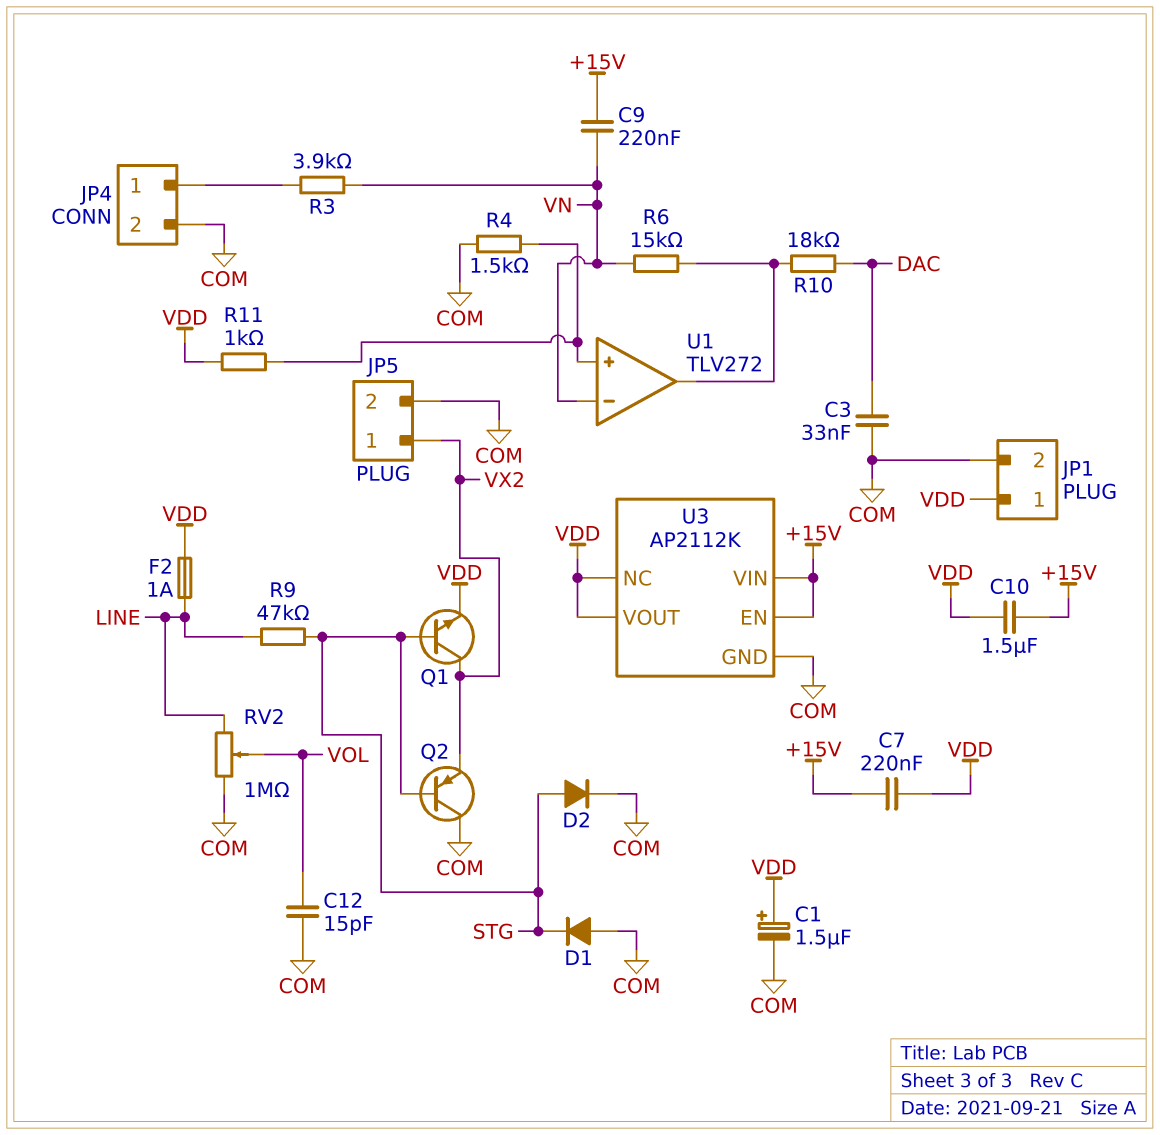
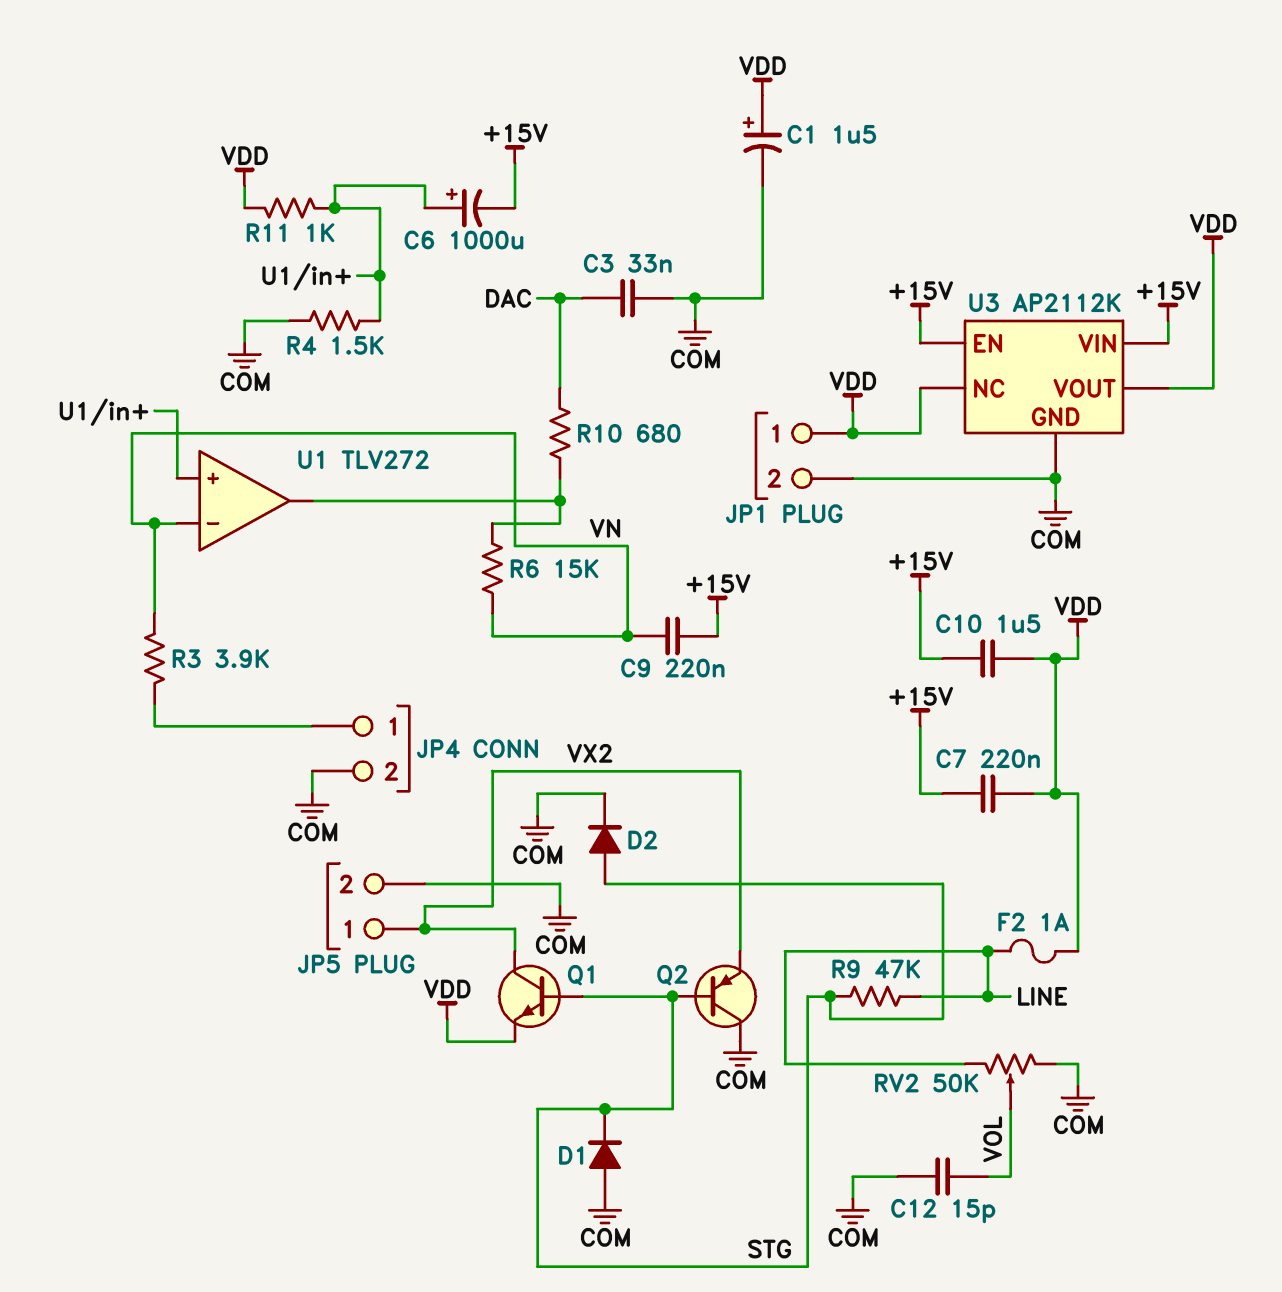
C6: none -> 1000uF (plus U1/in+, minus +15V)
R10: 18k (DAC, U1/out) -> 680 (DAC, U1/out)
RV2: 1M (COM, LINE, wiper VOL) -> 50k (COM, LINE, wiper VOL)

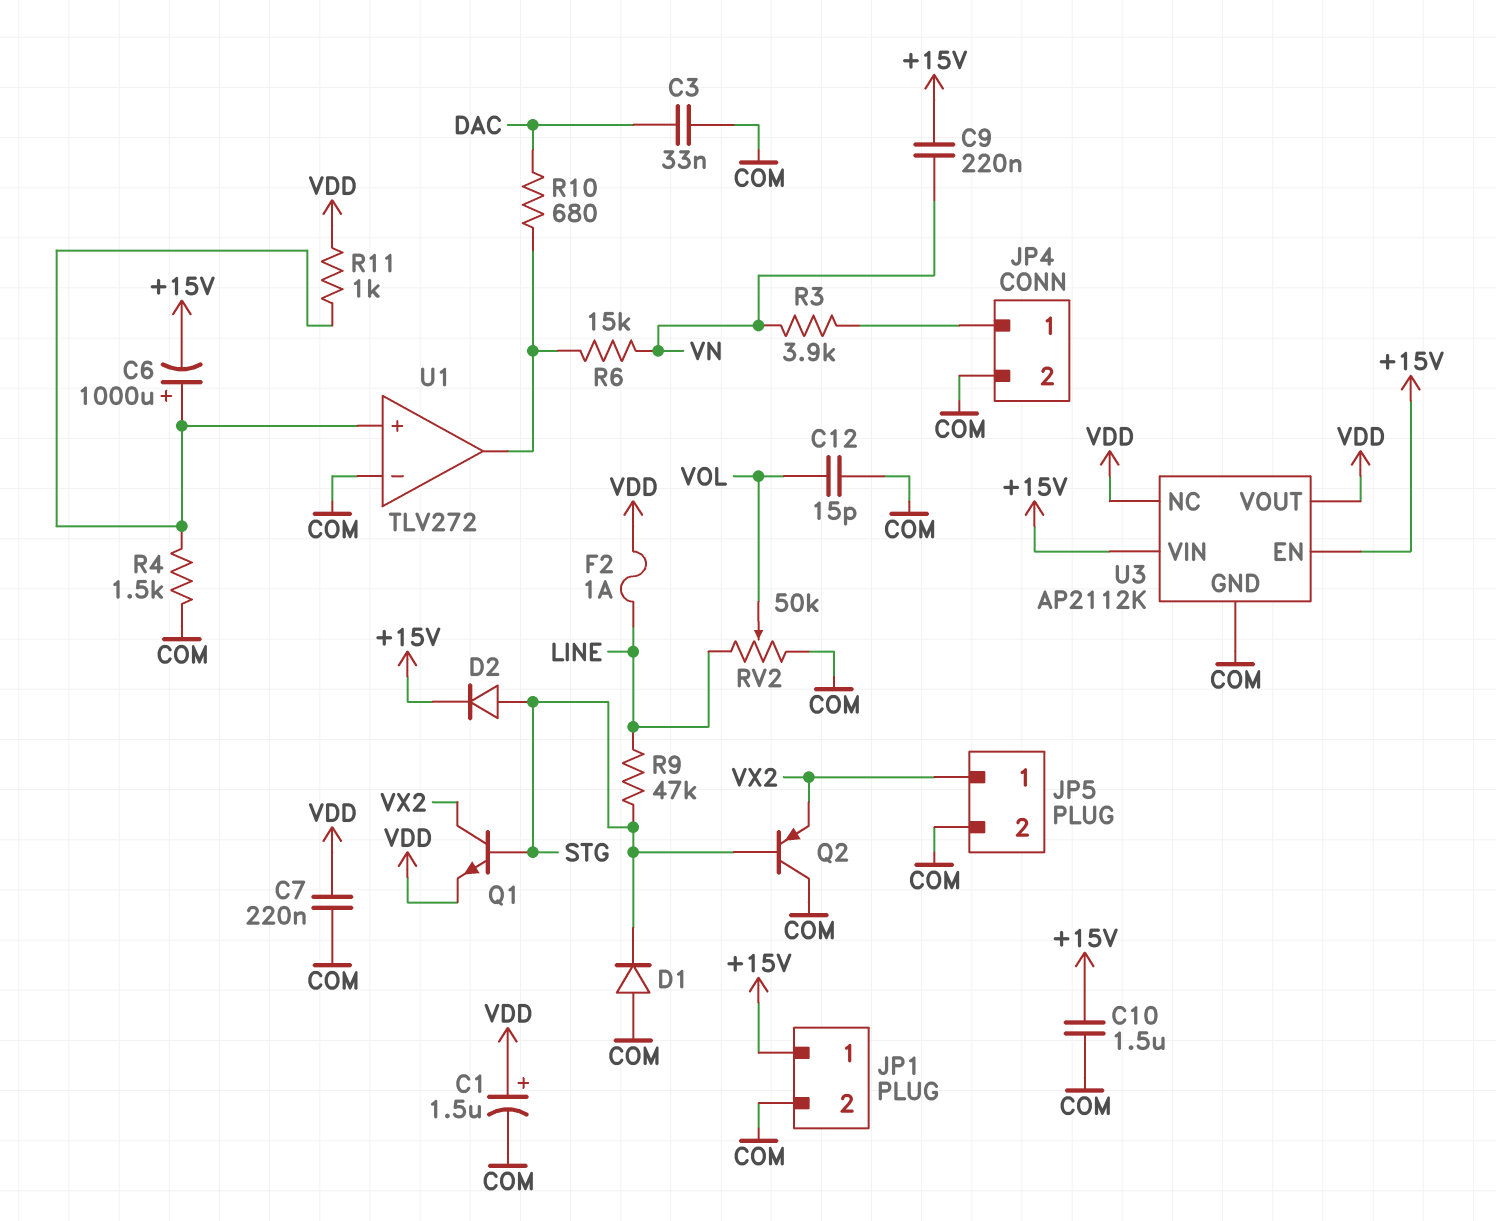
C7: 220nF (+15V, VDD) -> 220nF (COM, VDD)
C10: 1.5uF (+15V, VDD) -> 1.5uF (+15V, COM)
D2: diode (A STG, K COM) -> diode (A STG, K +15V)
JP1 pin 1: VDD -> +15V
U1 pin in-: VN -> COM

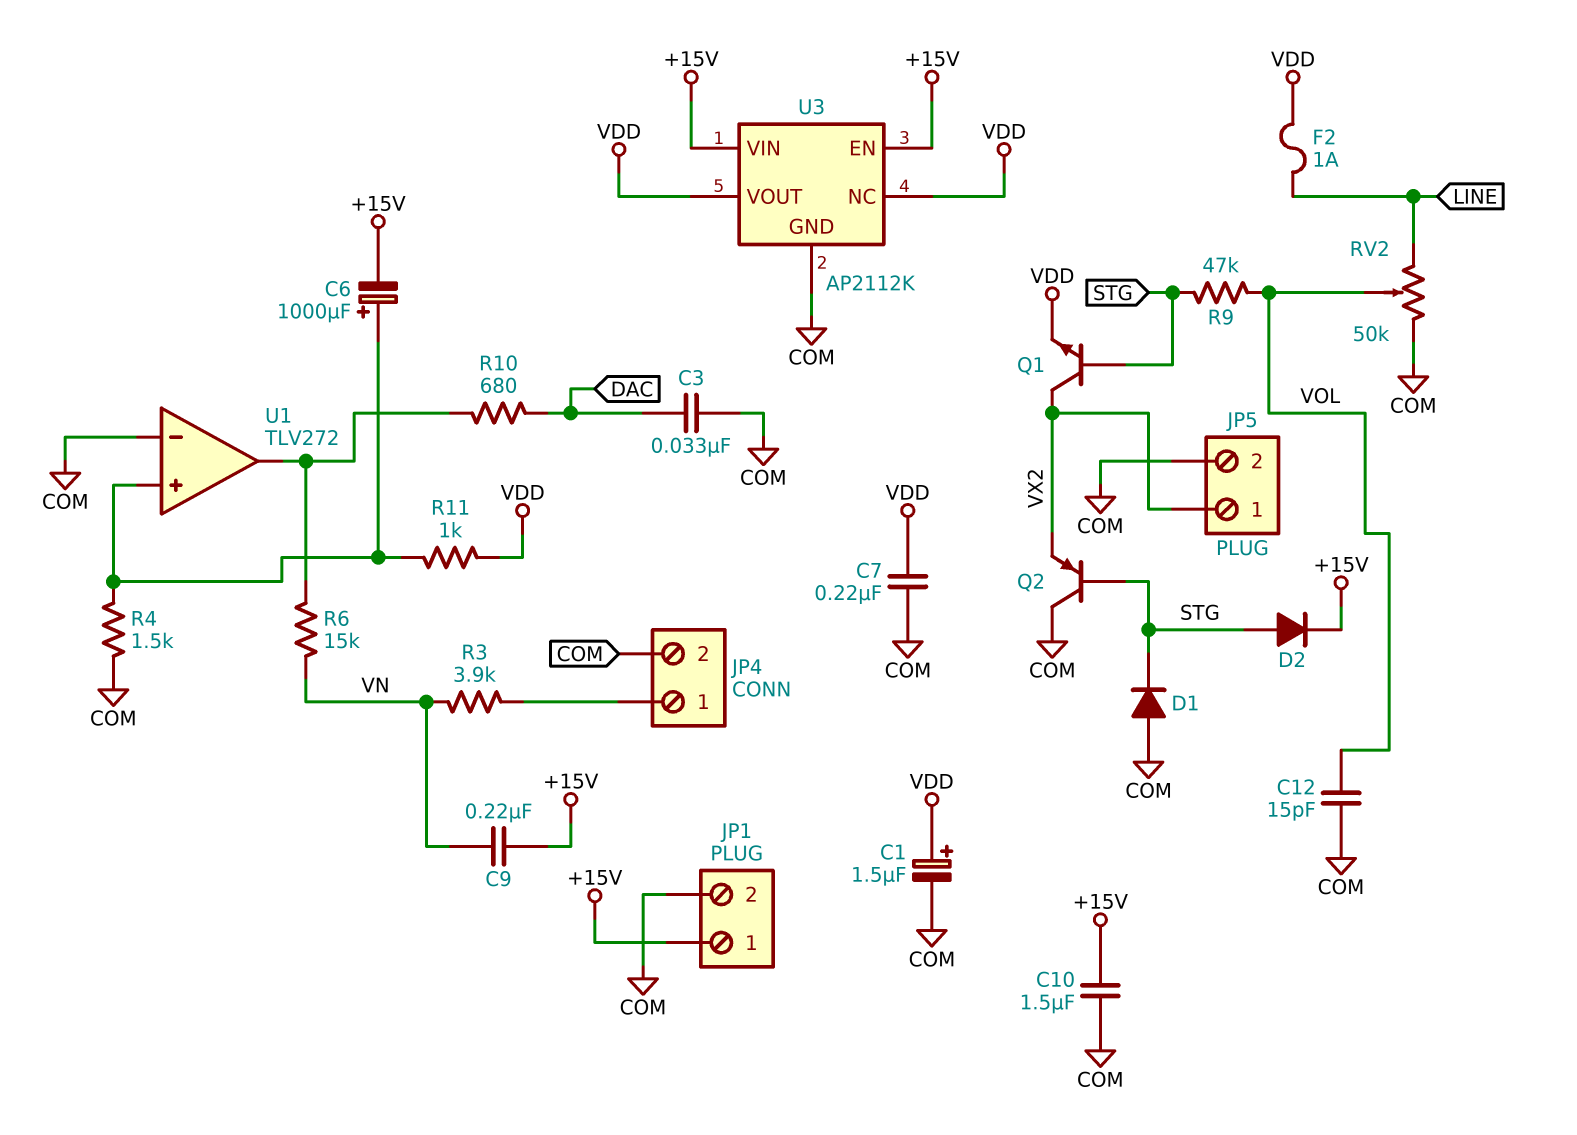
R9: 47k (LINE, STG) -> 47k (STG, VOL)

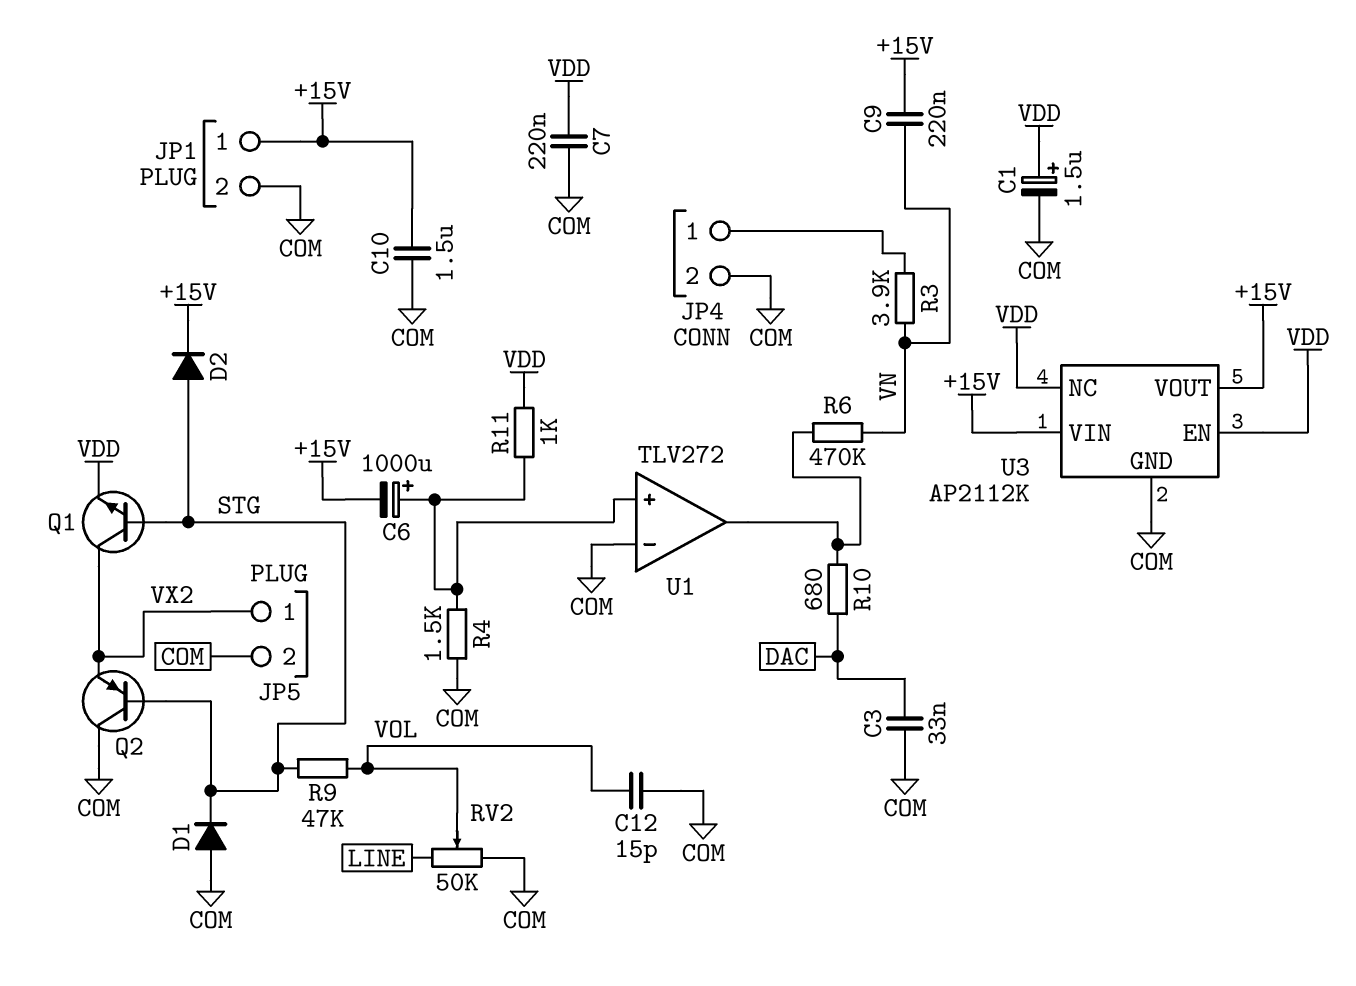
F2: 1A (LINE, VDD) -> none
R6: 15k (U1/out, VN) -> 470k (U1/out, VN)
U3 pin EN: +15V -> VDD
U3 pin VOUT: VDD -> +15V

